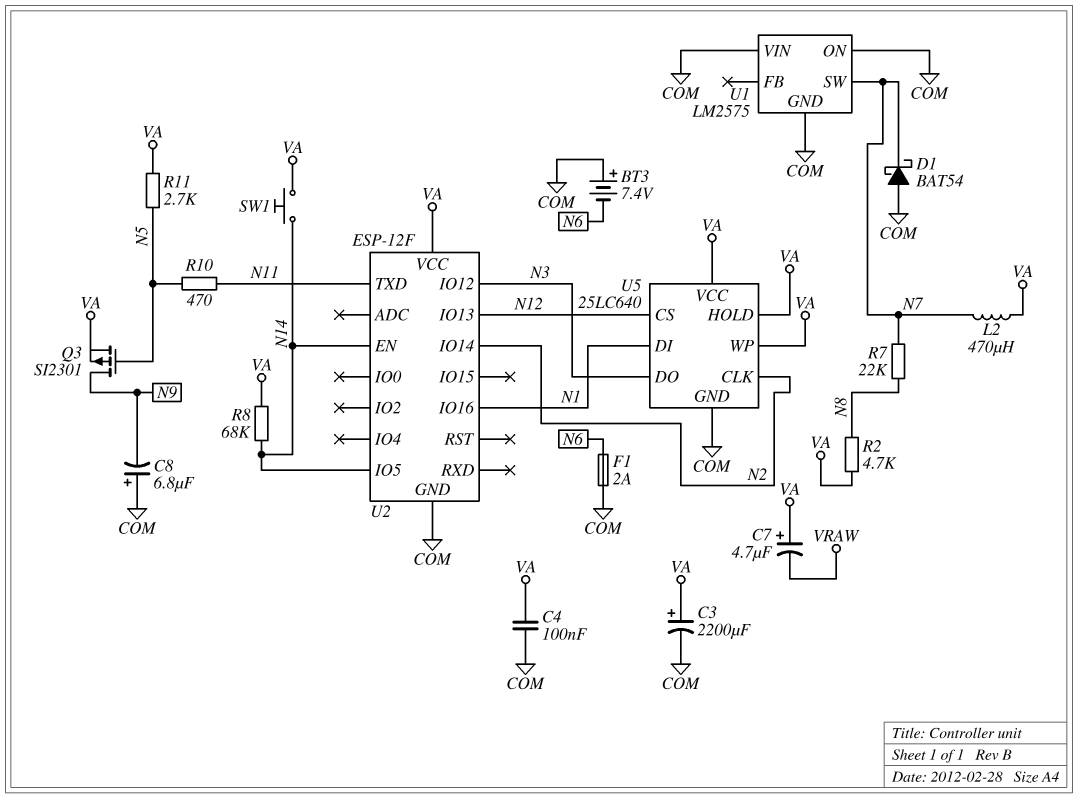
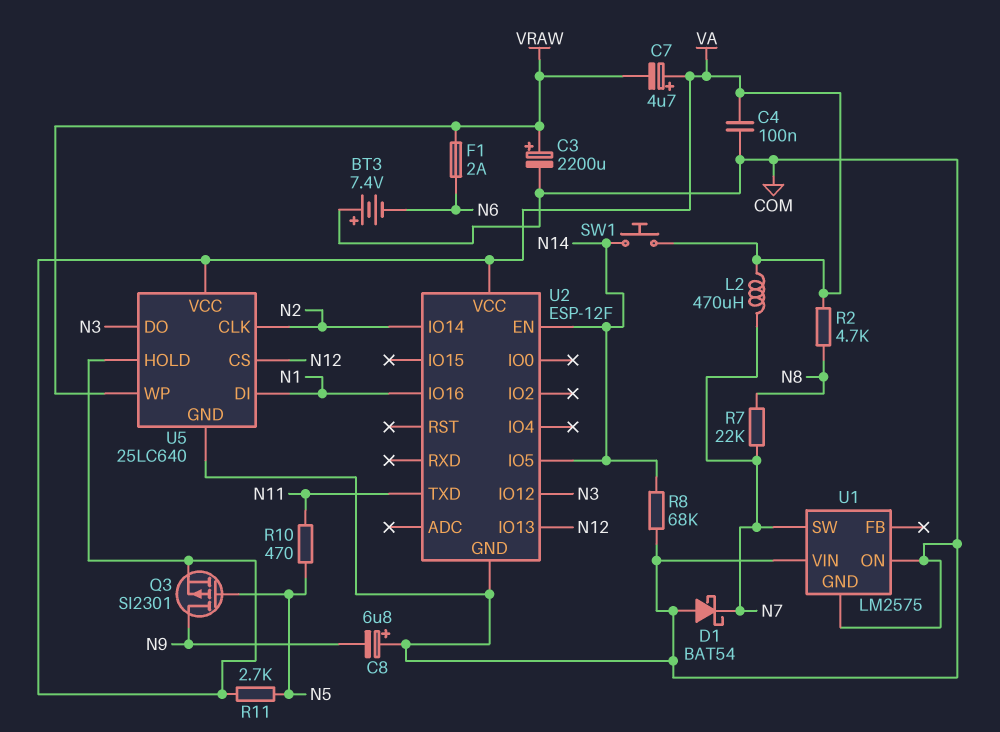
C3: 2200uF (plus VA, minus COM) -> 2200uF (plus VRAW, minus COM)
F1: 2A (COM, N6) -> 2A (N6, VRAW)
R8: 68k (N14, VA) -> 68k (COM, N14)
U5 pin WP: VA -> VRAW

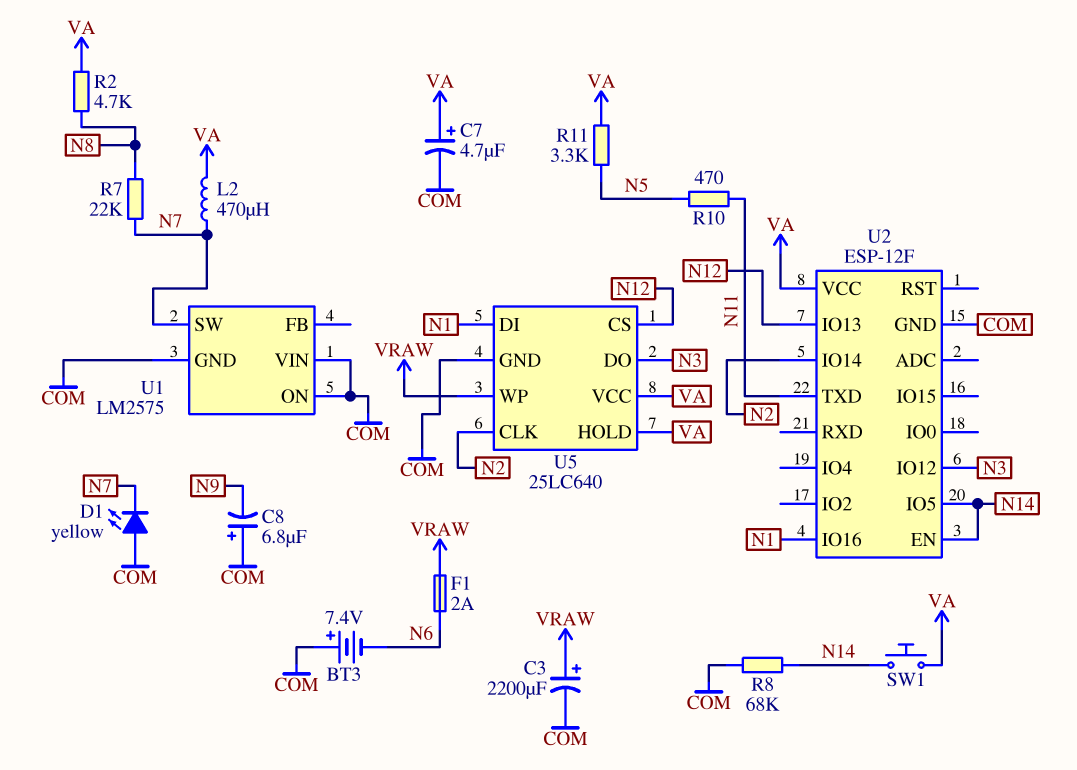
C4: 100nF (COM, VA) -> none
C7: 4.7uF (plus VA, minus VRAW) -> 4.7uF (plus VA, minus COM)
D1: schottky BAT54 (A COM, K N7) -> LED yellow (A COM, K N7)
Q3: PMOS SI2301 (G N5, D N9, S VA) -> none
R11: 2.7k (N5, VA) -> 3.3k (N5, VA)

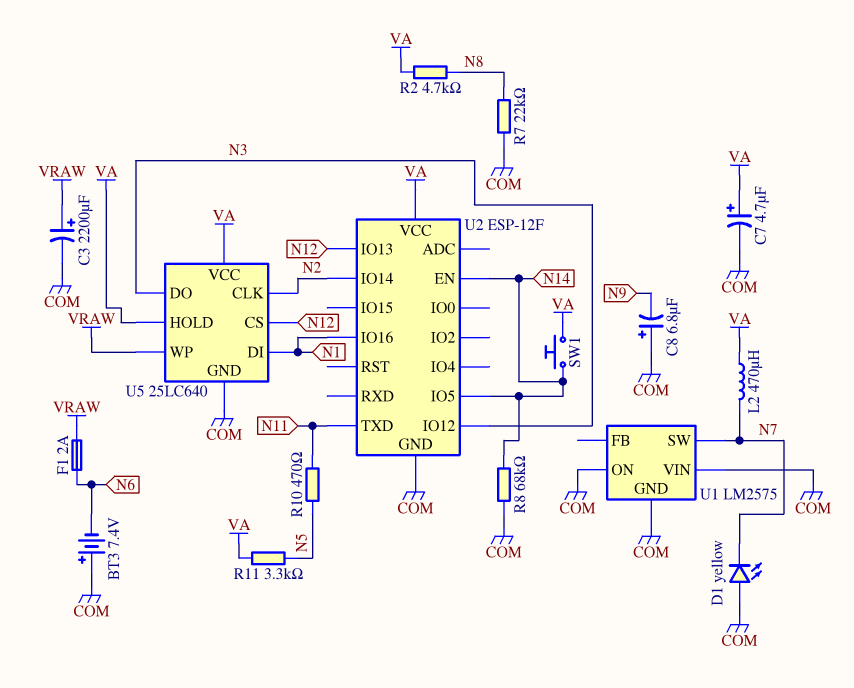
R7: 22k (N7, N8) -> 22k (COM, N8)

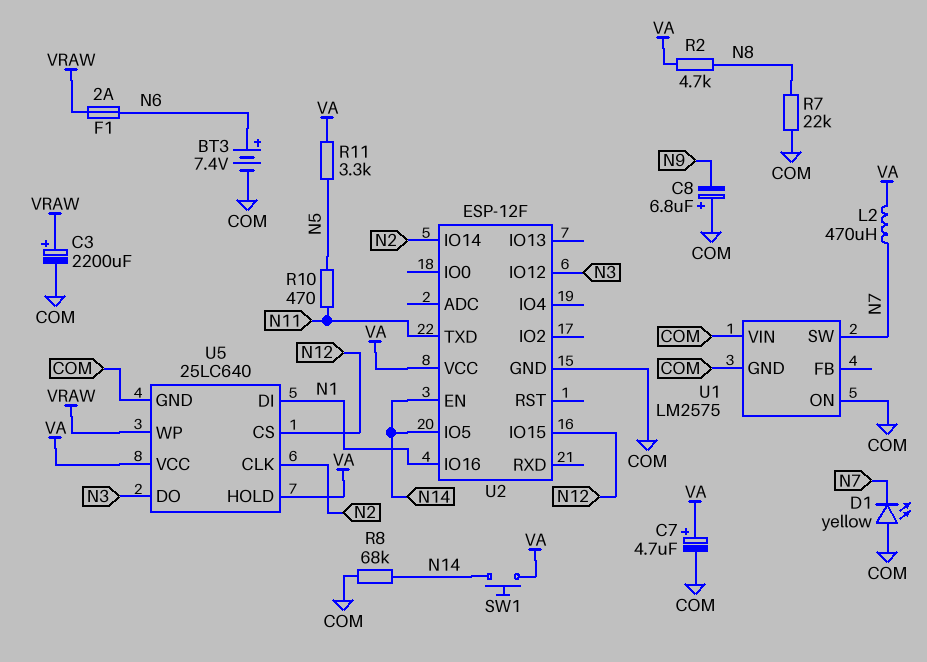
BT3: 7.4V (plus COM, minus N6) -> 7.4V (plus N6, minus COM)
U2 pin IO13: N12 -> none
U2 pin IO15: none -> N12

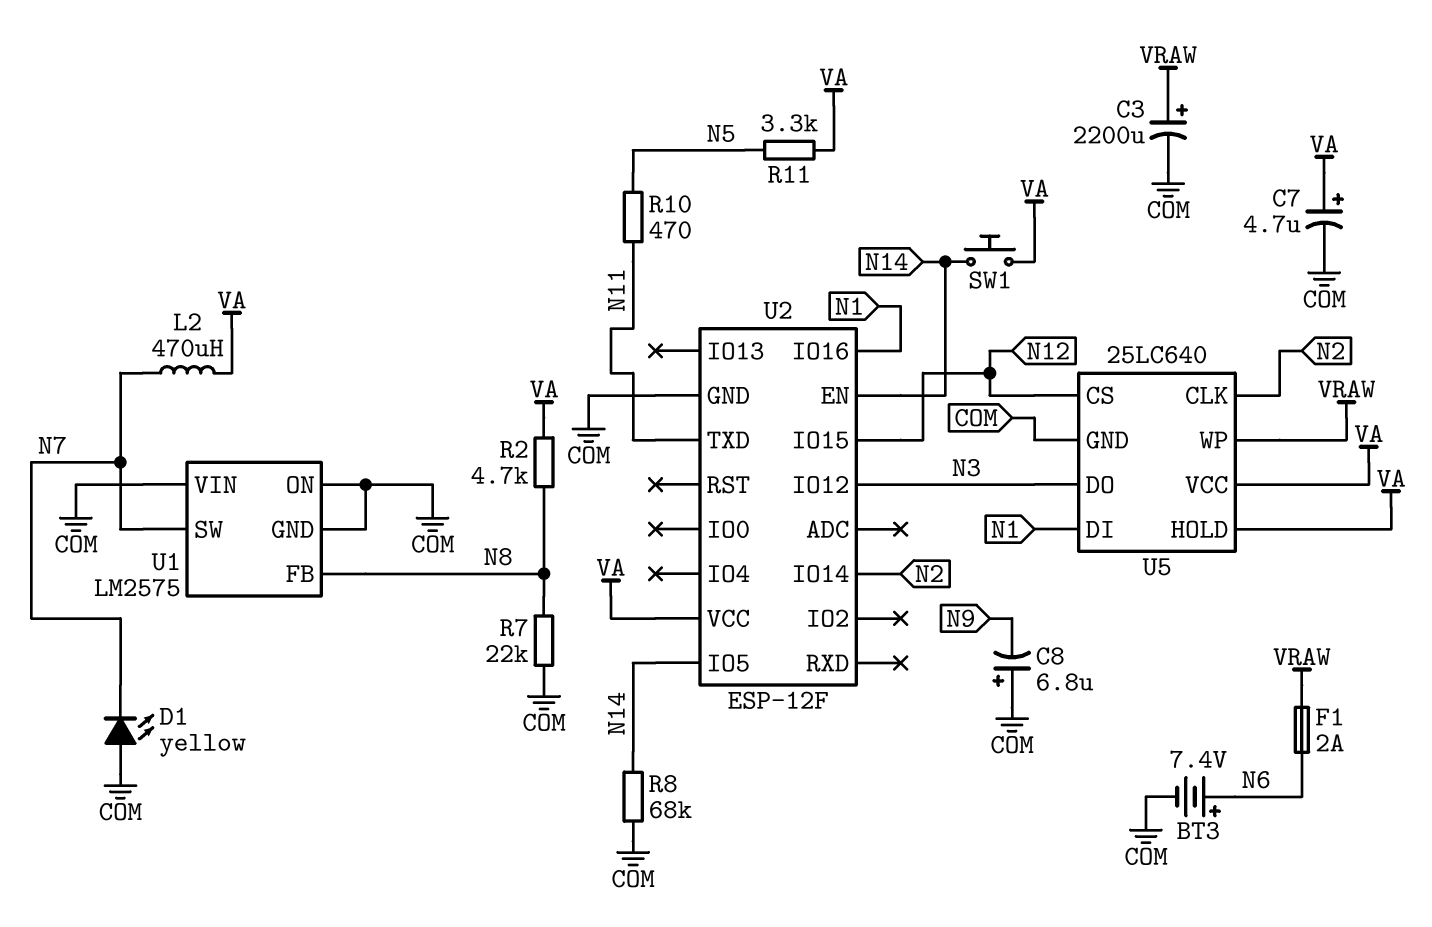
U1 pin FB: none -> N8

